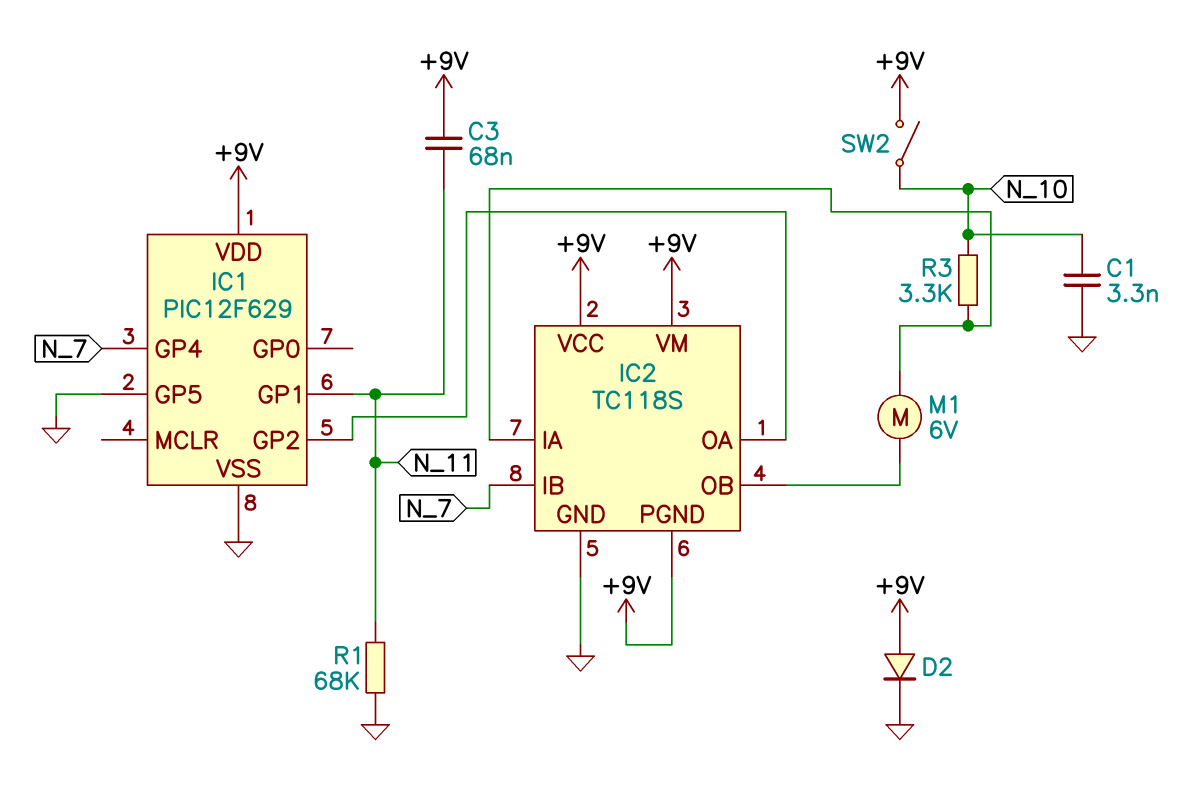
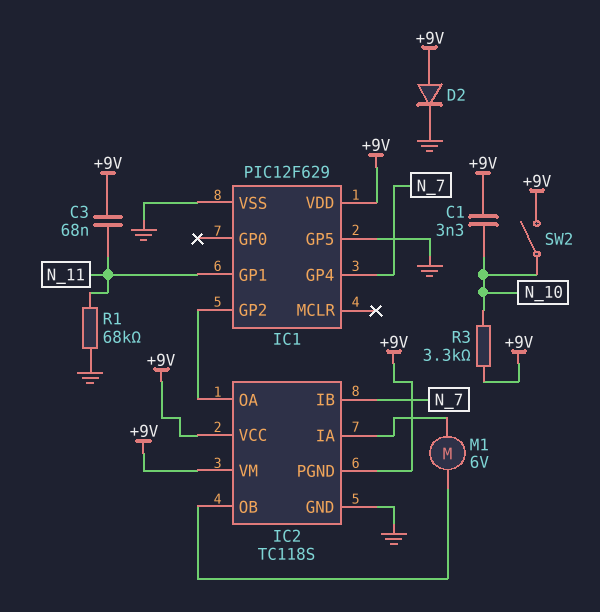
C1: 3.3nF (GND, N_10) -> 3.3nF (+9V, N_10)
R3: 3.3k (IC2/IA, N_10) -> 3.3k (+9V, N_10)

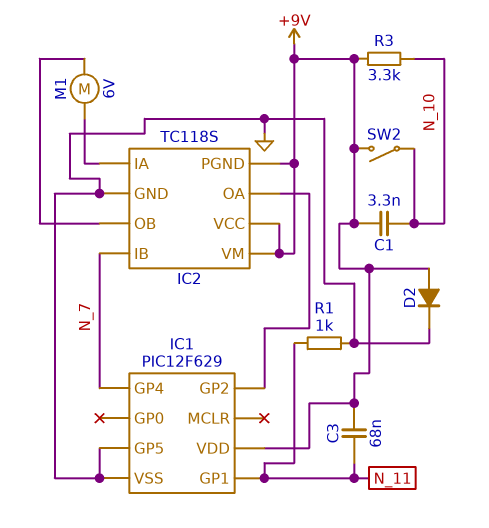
R1: 68k (GND, N_11) -> 1k (GND, N_11)

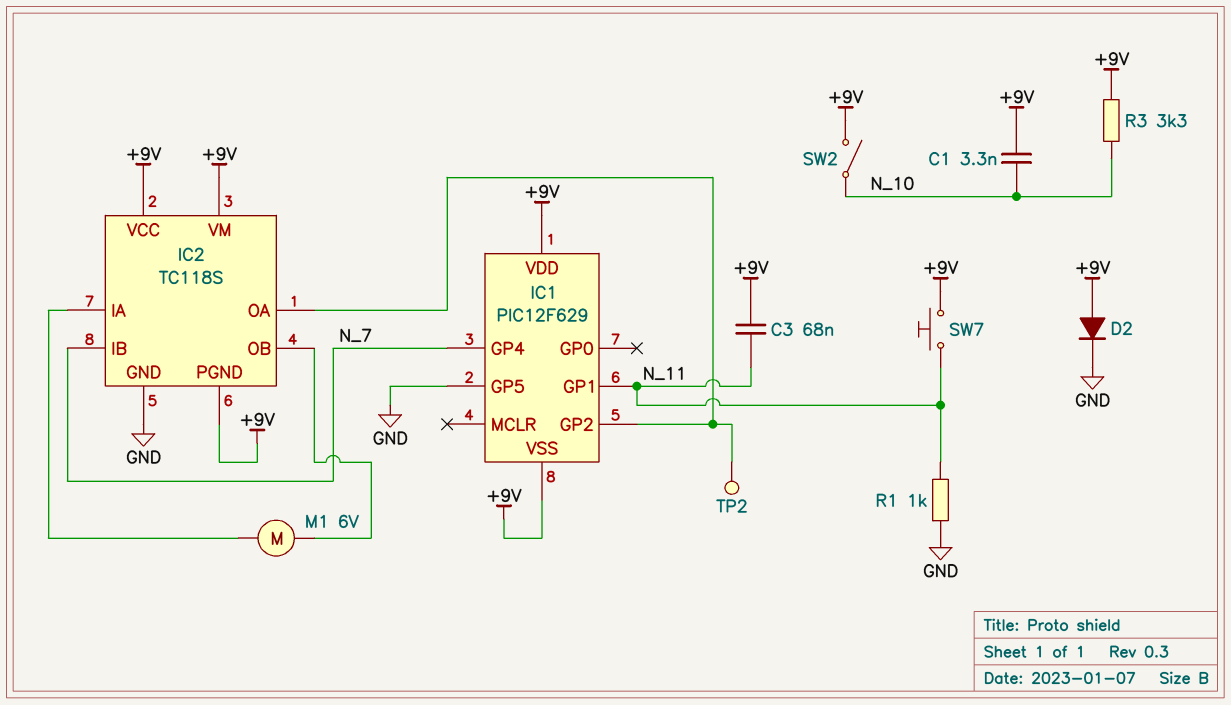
IC1 pin VSS: GND -> +9V
SW7: none -> button (+9V, N_11)
TP2: none -> test point (IC1/GP2)

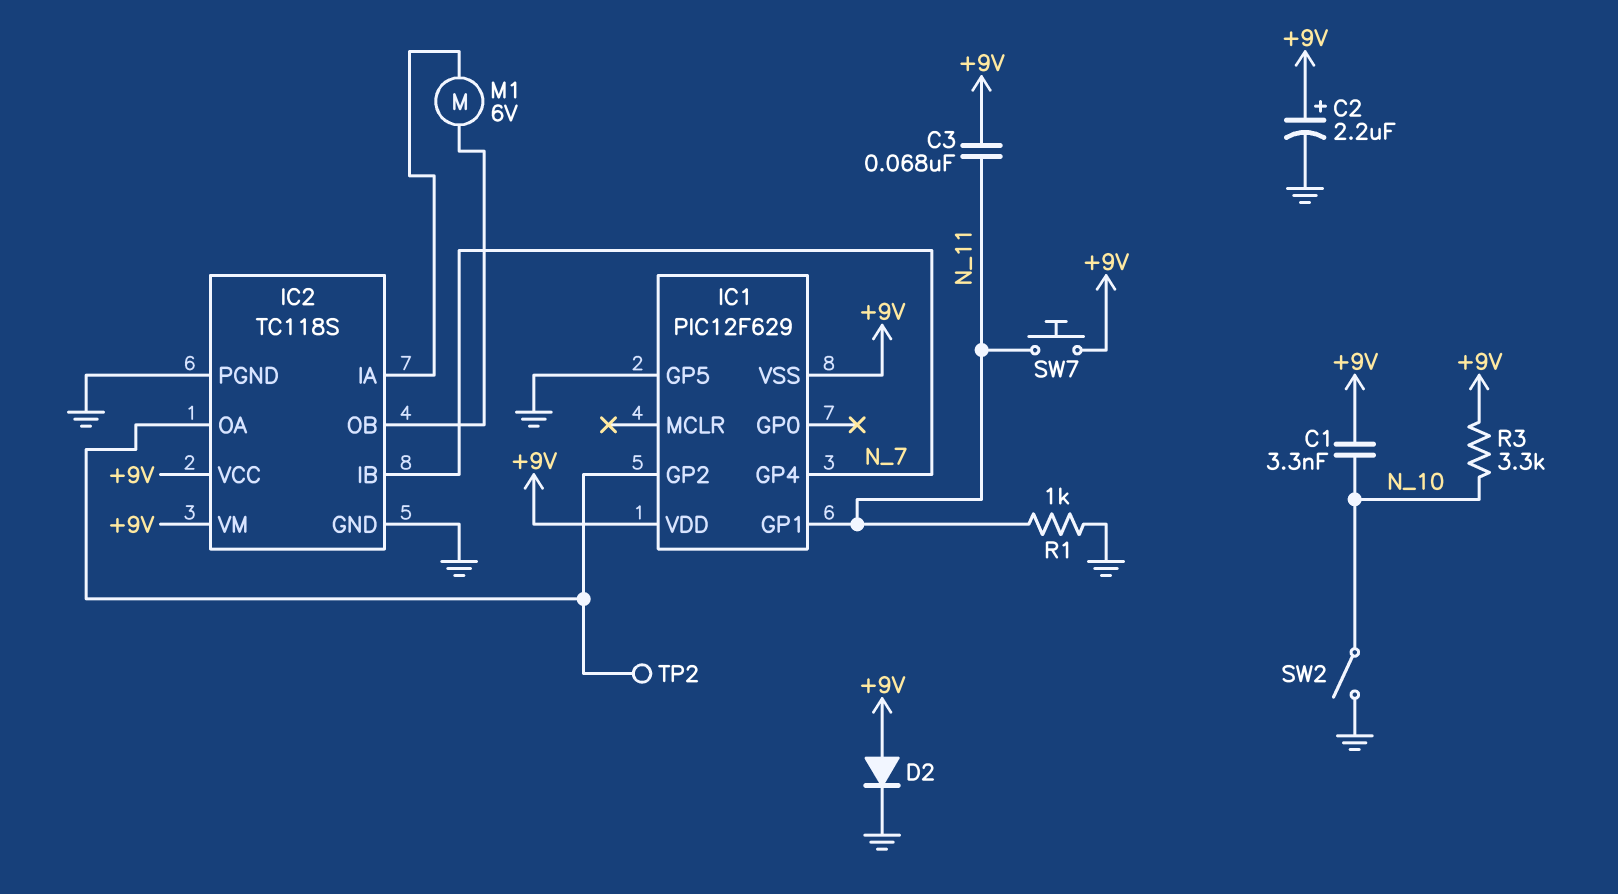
C2: none -> 2.2uF (plus +9V, minus GND)
IC2 pin PGND: +9V -> GND
SW2: switch (+9V, N_10) -> switch (GND, N_10)

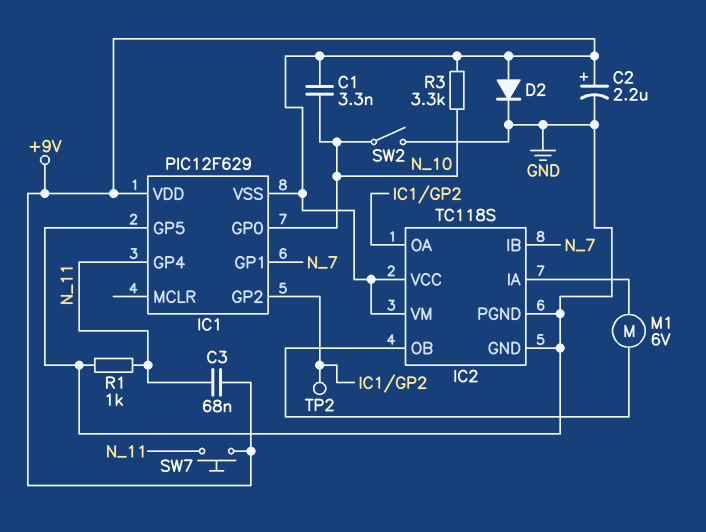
IC1 pin GP0: none -> N_10
IC1 pin GP1: N_11 -> N_7
IC1 pin GP4: N_7 -> N_11

